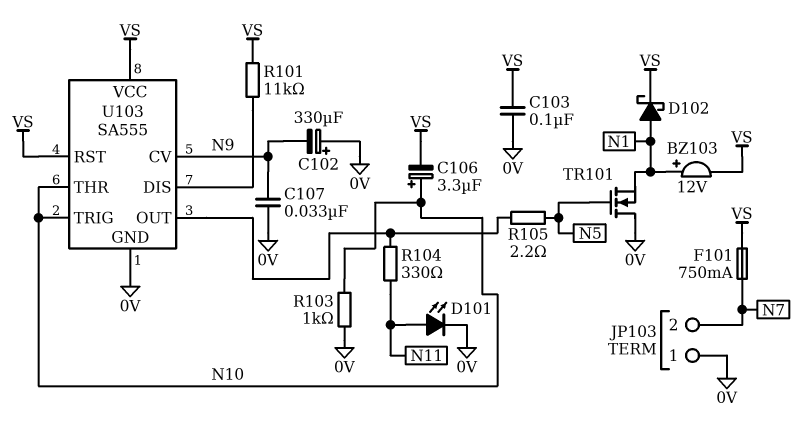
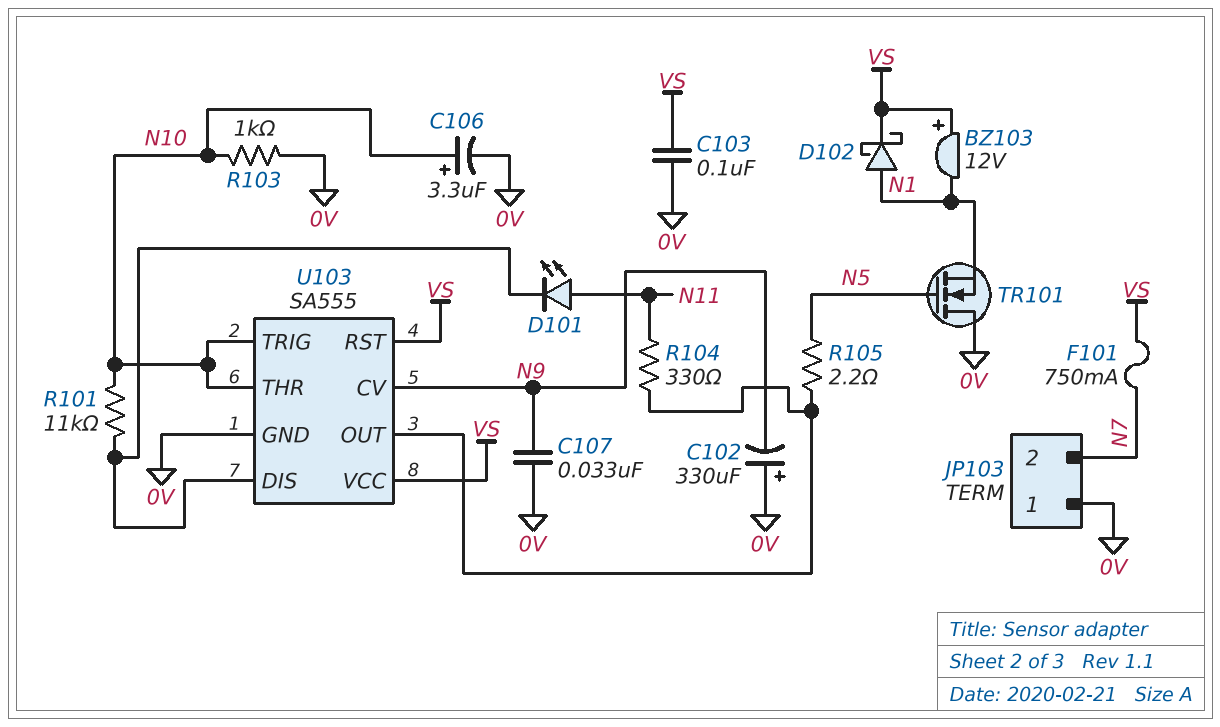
BZ103: buzzer 12V (plus N1, minus VS) -> buzzer 12V (plus VS, minus N1)
C106: 3.3uF (plus N10, minus VS) -> 3.3uF (plus N10, minus 0V)
D101: LED (A N11, K 0V) -> LED (A N11, K U103/DIS)
R101: 11k (U103/DIS, VS) -> 11k (N10, U103/DIS)

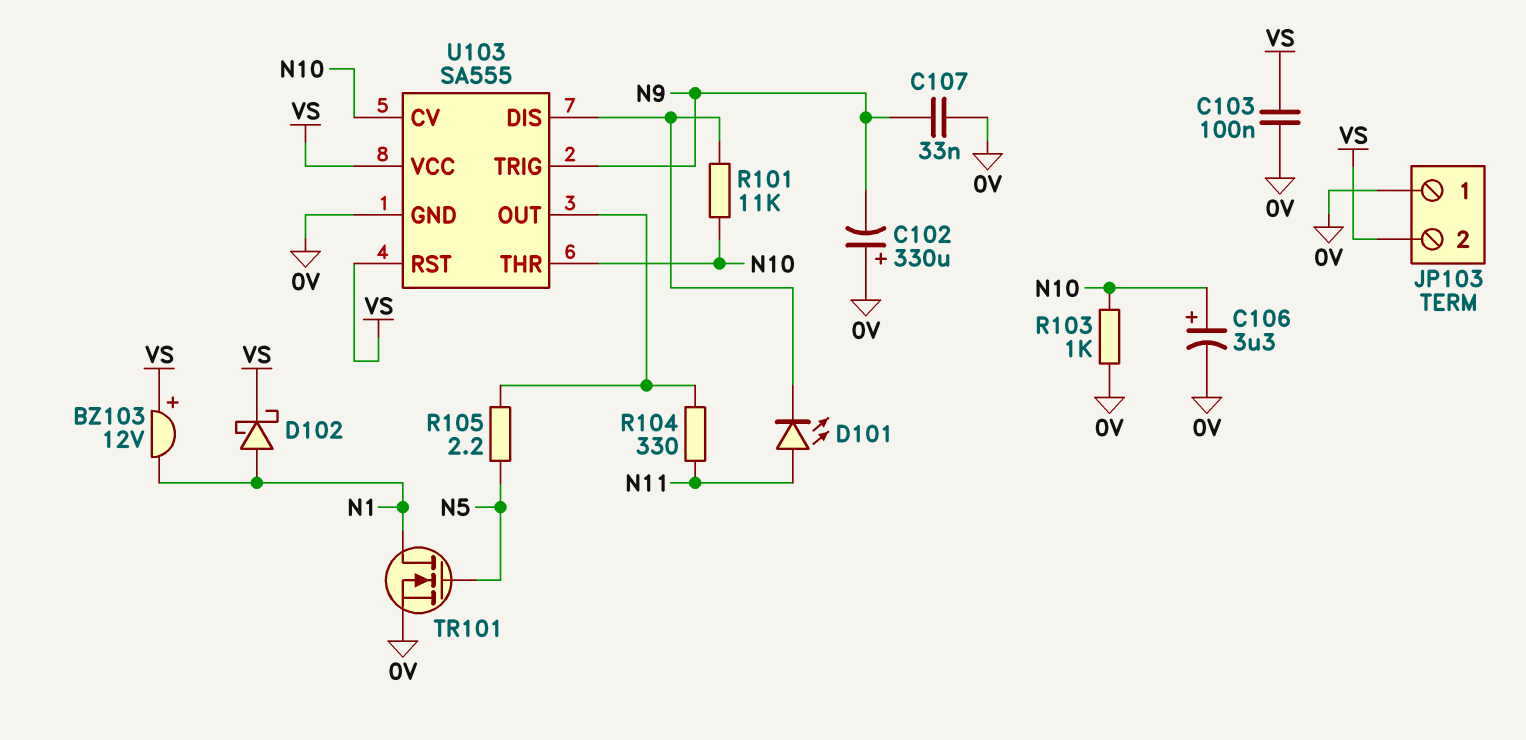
F101: 750mA (N7, VS) -> none
JP103 pin 2: N7 -> VS
TR101: NMOS (G N5, D 0V, S N1) -> NMOS (G N5, D N1, S 0V)
U103 pin CV: N9 -> N10
U103 pin TRIG: N10 -> N9

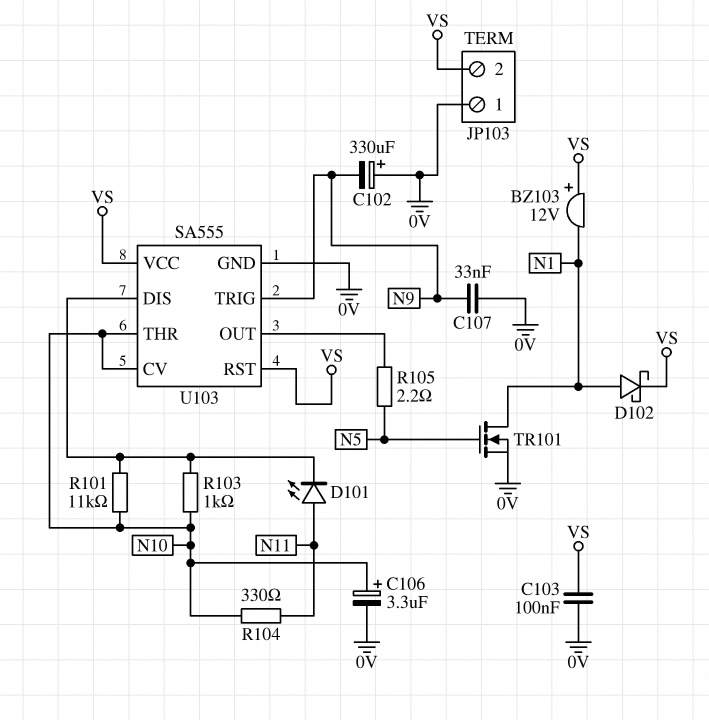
R103: 1k (0V, N10) -> 1k (N10, U103/DIS)
R104: 330 (N11, U103/OUT) -> 330 (N10, N11)

